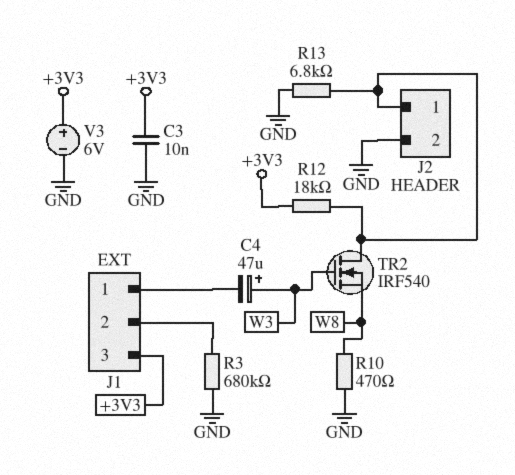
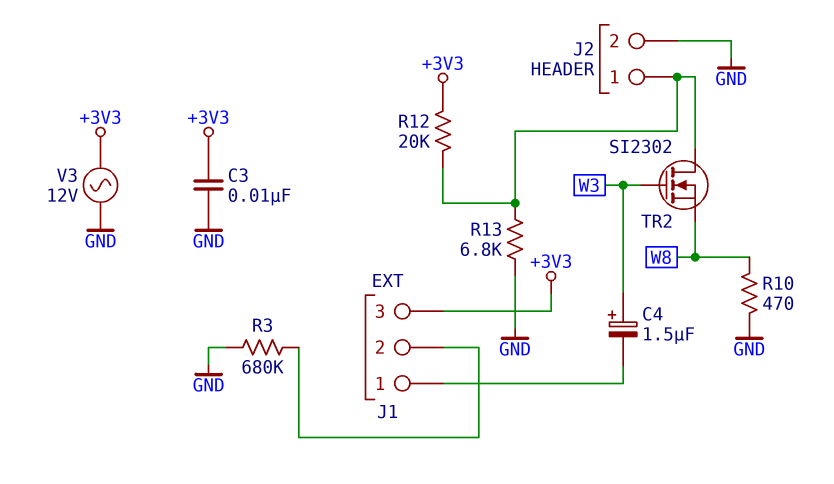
C4: 47uF (plus W3, minus J1/1) -> 1.5uF (plus W3, minus J1/1)
R12: 18k (+3V3, J2/1) -> 20k (+3V3, J2/1)
TR2: NMOS IRF540 (G W3, D J2/1, S W8) -> NMOS SI2302 (G W3, D J2/1, S W8)
V3: 6V (plus +3V3, minus GND) -> AC 12V (+3V3, GND)

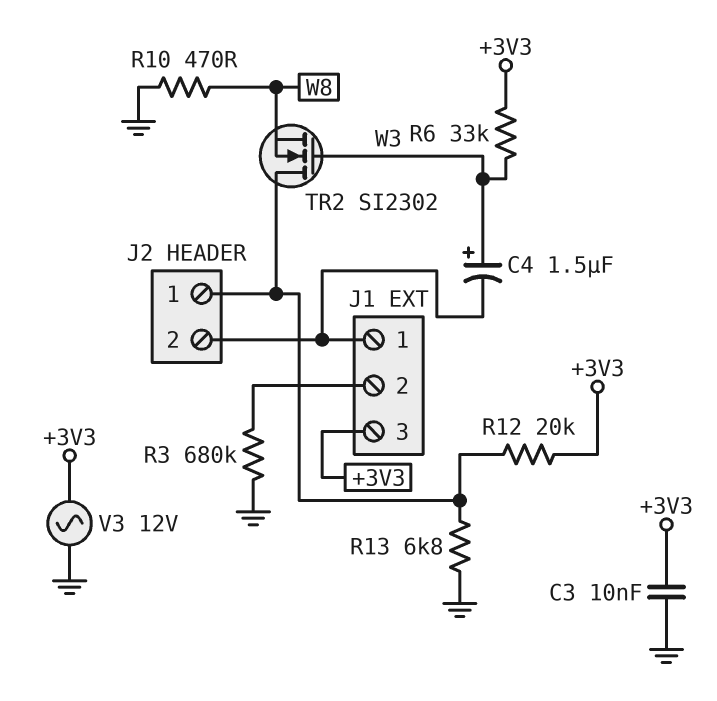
J2 pin 2: GND -> J1/1
R6: none -> 33k (+3V3, W3)

